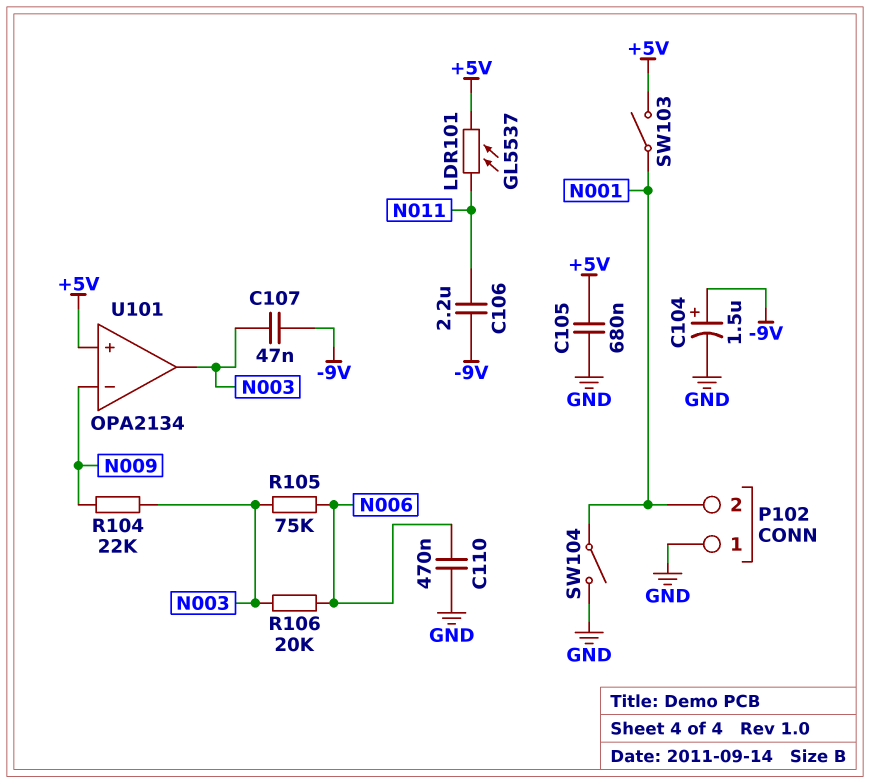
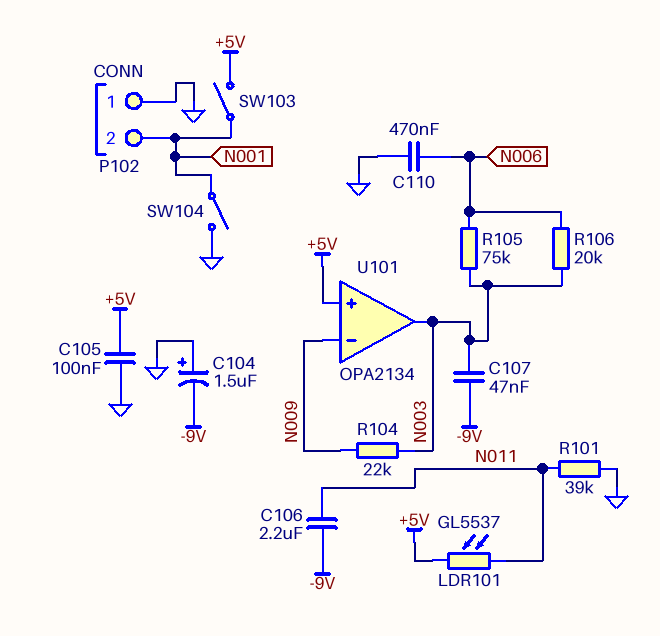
C104: 1.5uF (plus -9V, minus GND) -> 1.5uF (plus GND, minus -9V)
C105: 680nF (+5V, GND) -> 100nF (+5V, GND)
R101: none -> 39k (GND, N011)

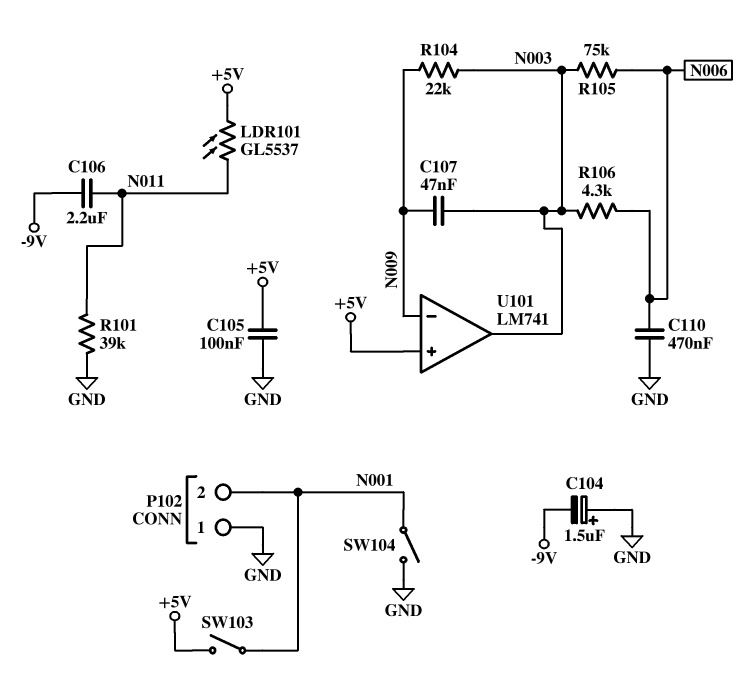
C107: 47nF (-9V, N003) -> 47nF (N003, N009)
R106: 20k (N003, N006) -> 4.3k (N003, N006)
U101: OPA2134 -> LM741

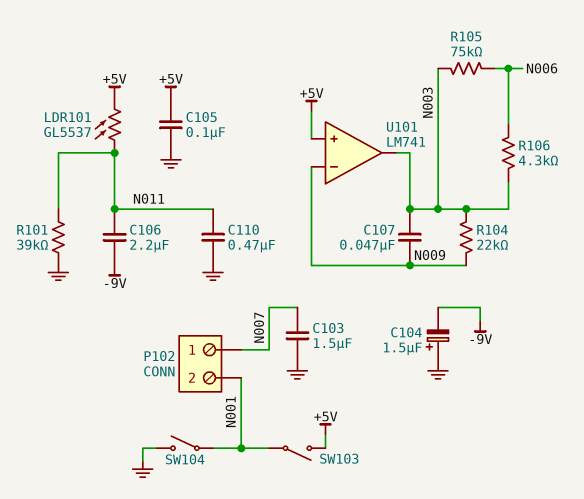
C103: none -> 1.5uF (GND, N007)
C110: 470nF (GND, N006) -> 470nF (GND, N011)
P102 pin 1: GND -> N007

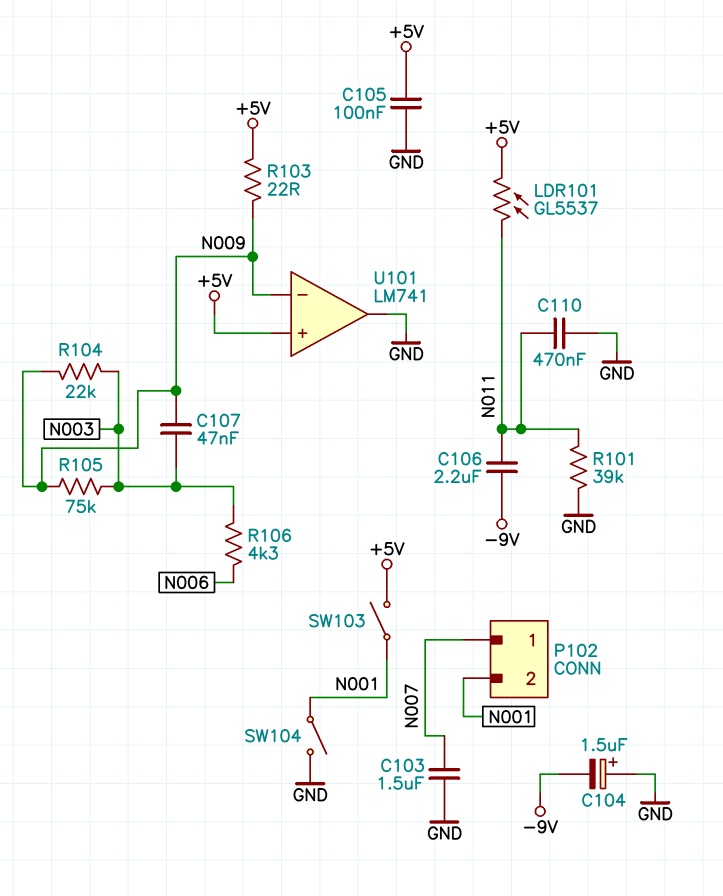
R103: none -> 22 (+5V, N009)
R105: 75k (N003, N006) -> 75k (N003, N009)
U101 pin out: N003 -> GND

